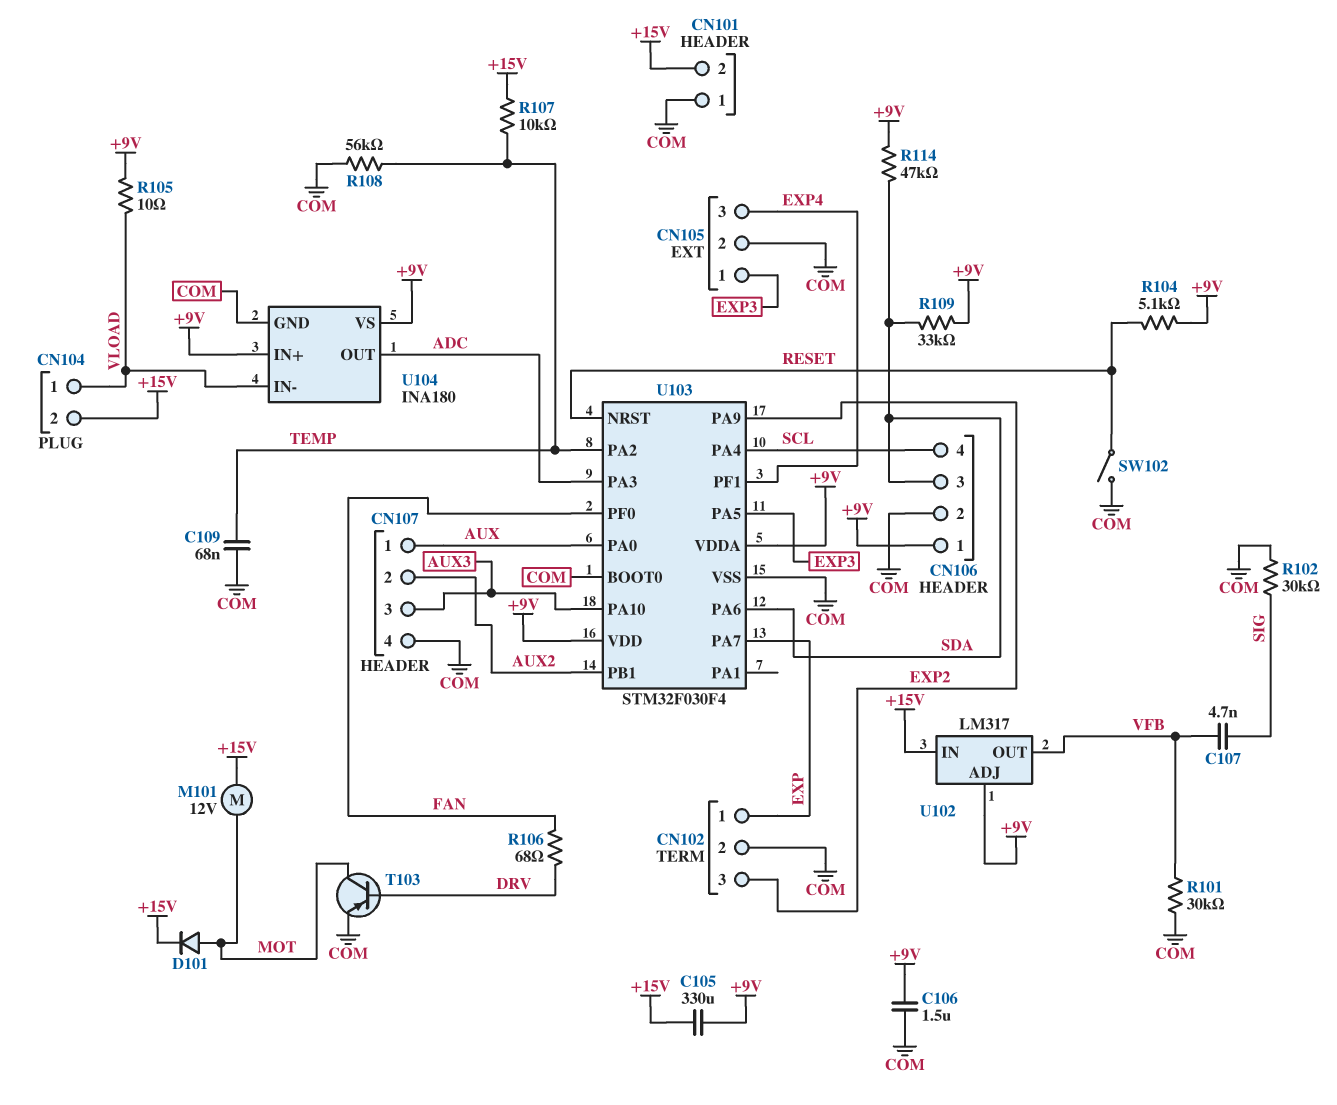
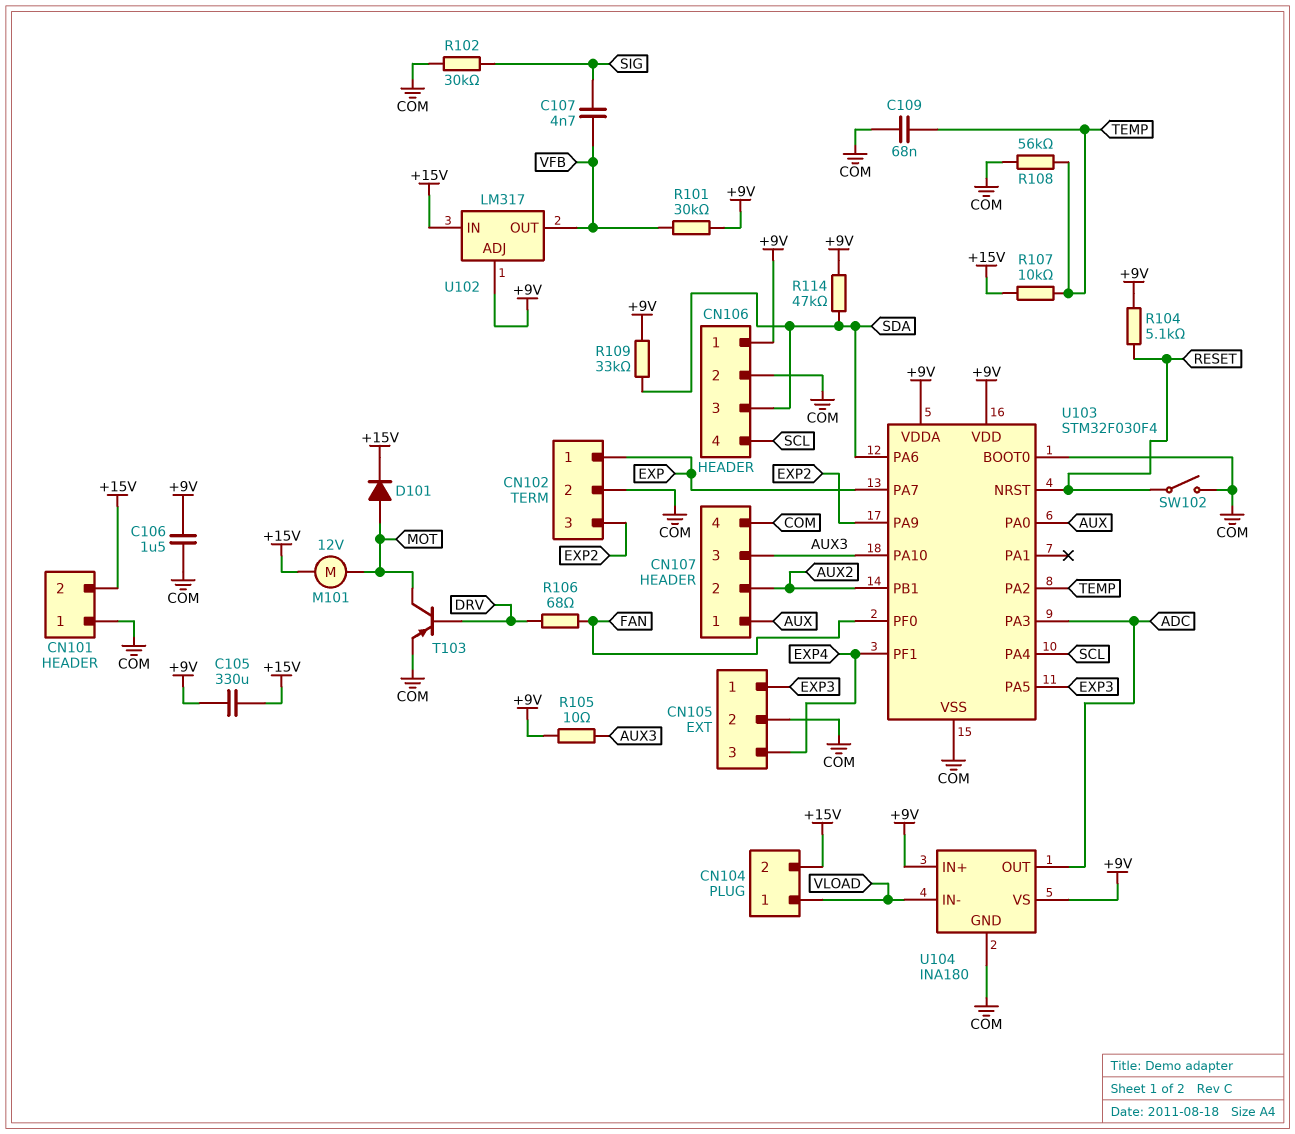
R101: 30k (COM, VFB) -> 30k (+9V, VFB)
R105: 10 (+9V, VLOAD) -> 10 (+9V, AUX3)

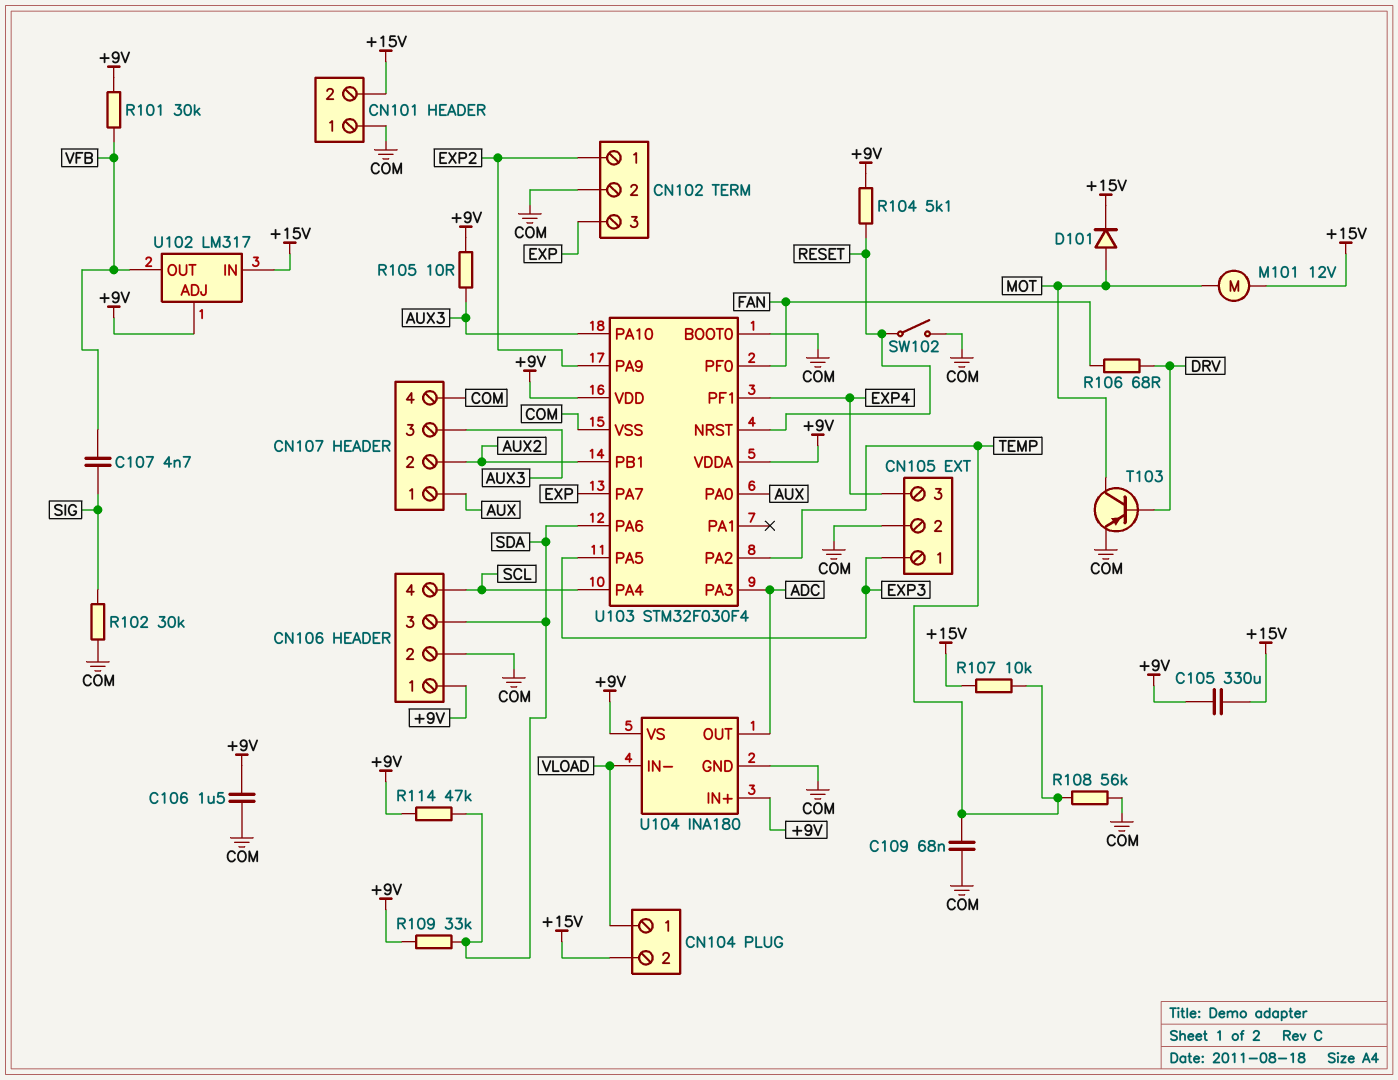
CN102 pin 1: EXP -> EXP2
CN102 pin 3: EXP2 -> EXP

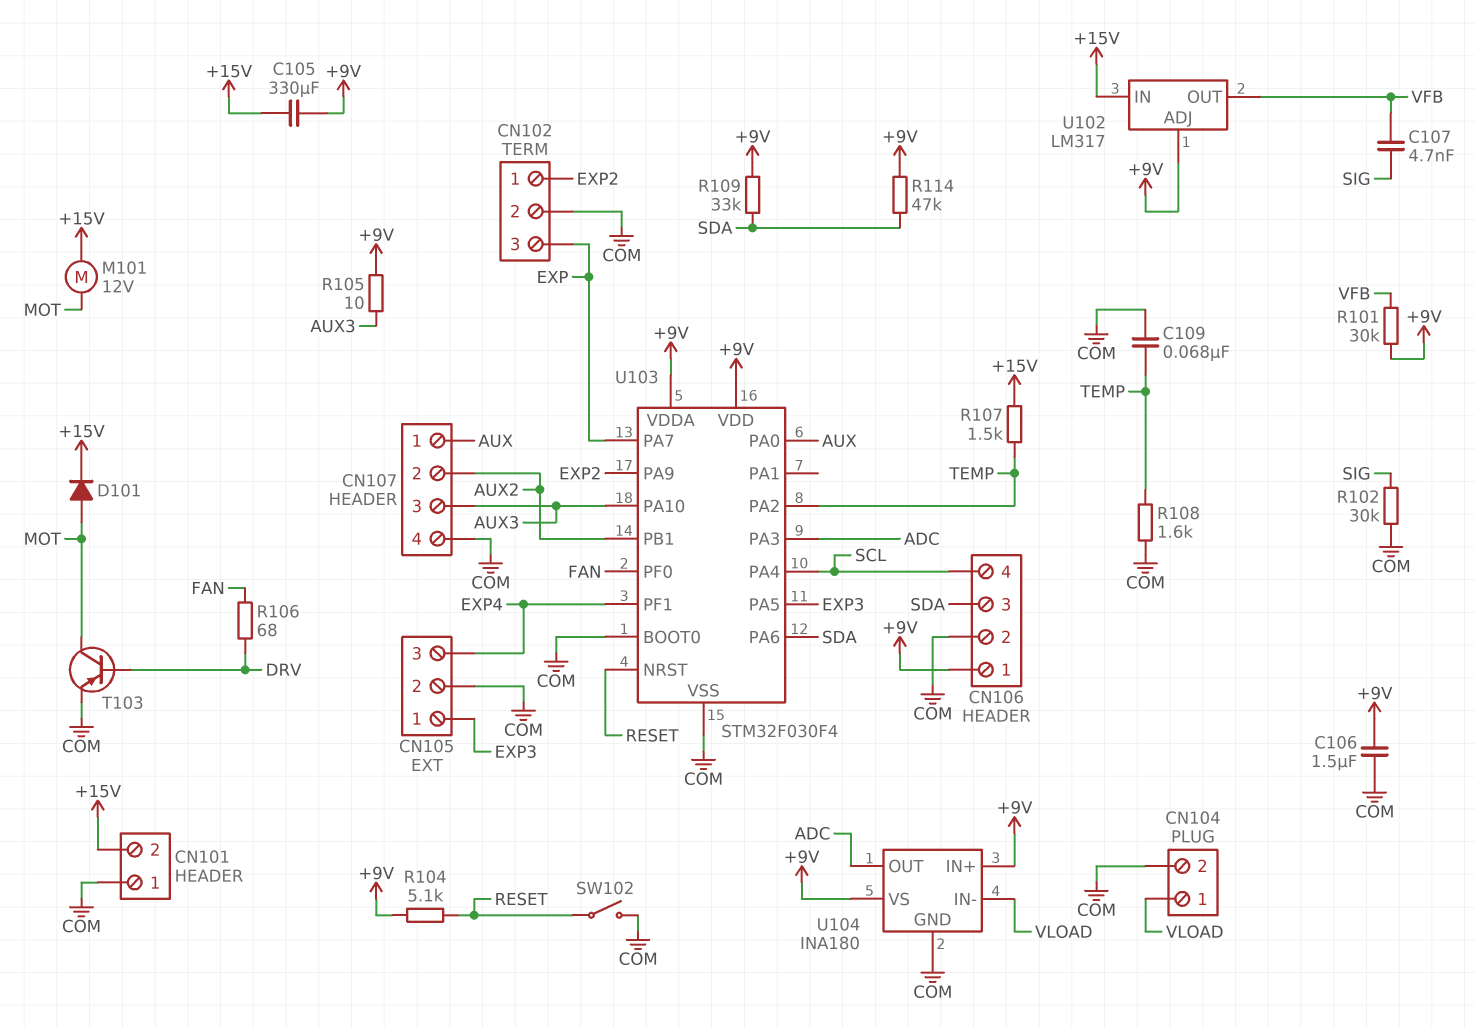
CN104 pin 2: +15V -> COM
R107: 10k (+15V, TEMP) -> 1.5k (+15V, TEMP)
R108: 56k (COM, TEMP) -> 1.6k (COM, TEMP)

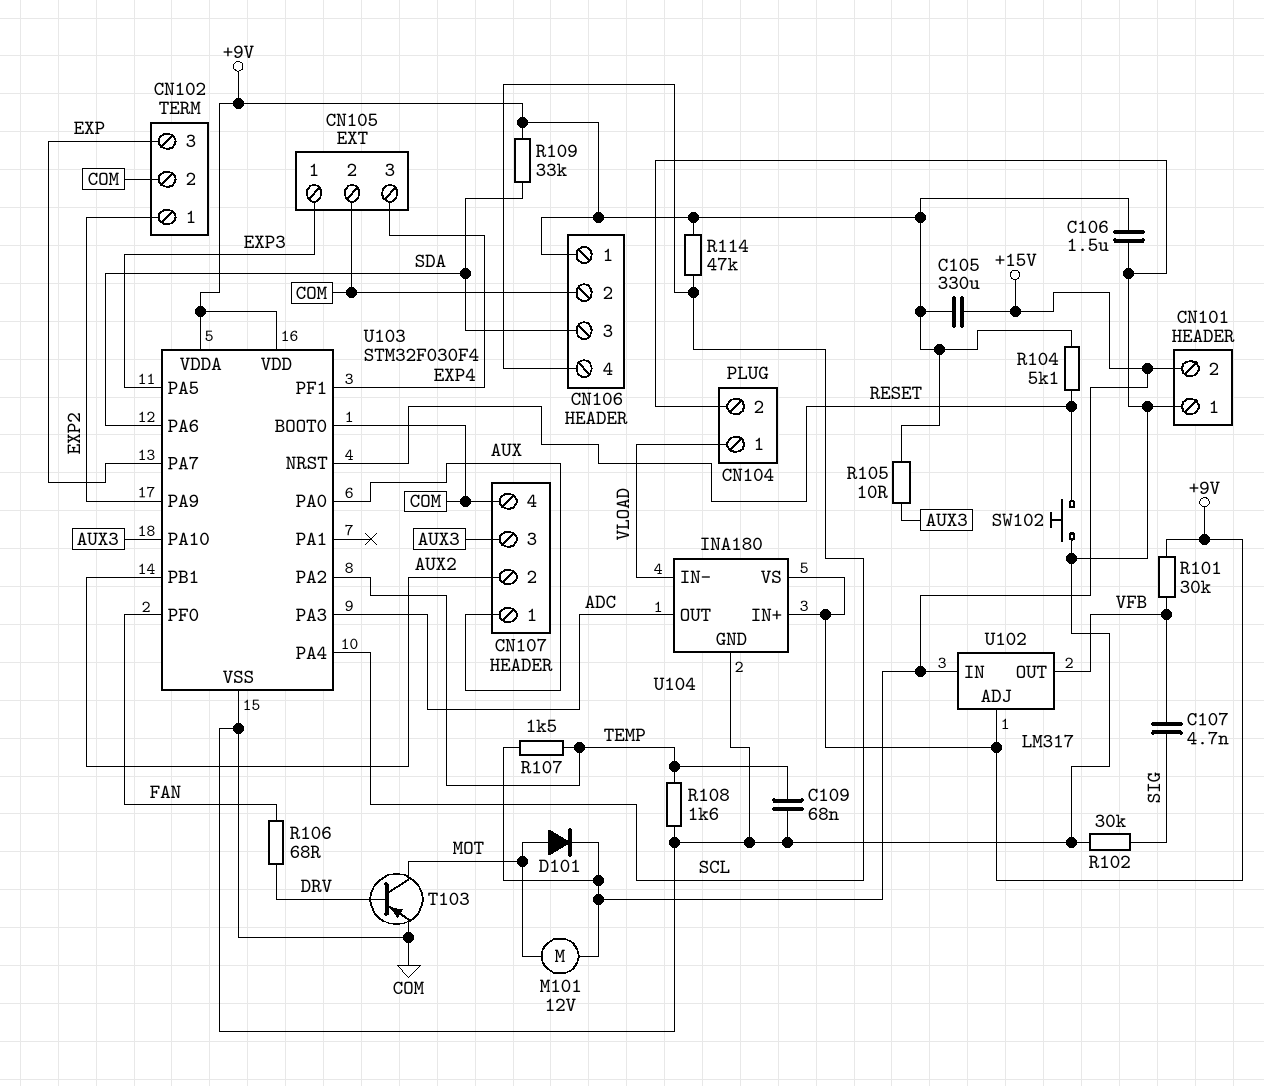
R114: 47k (+9V, SDA) -> 47k (+9V, SCL)
SW102: switch (COM, RESET) -> button (COM, RESET)

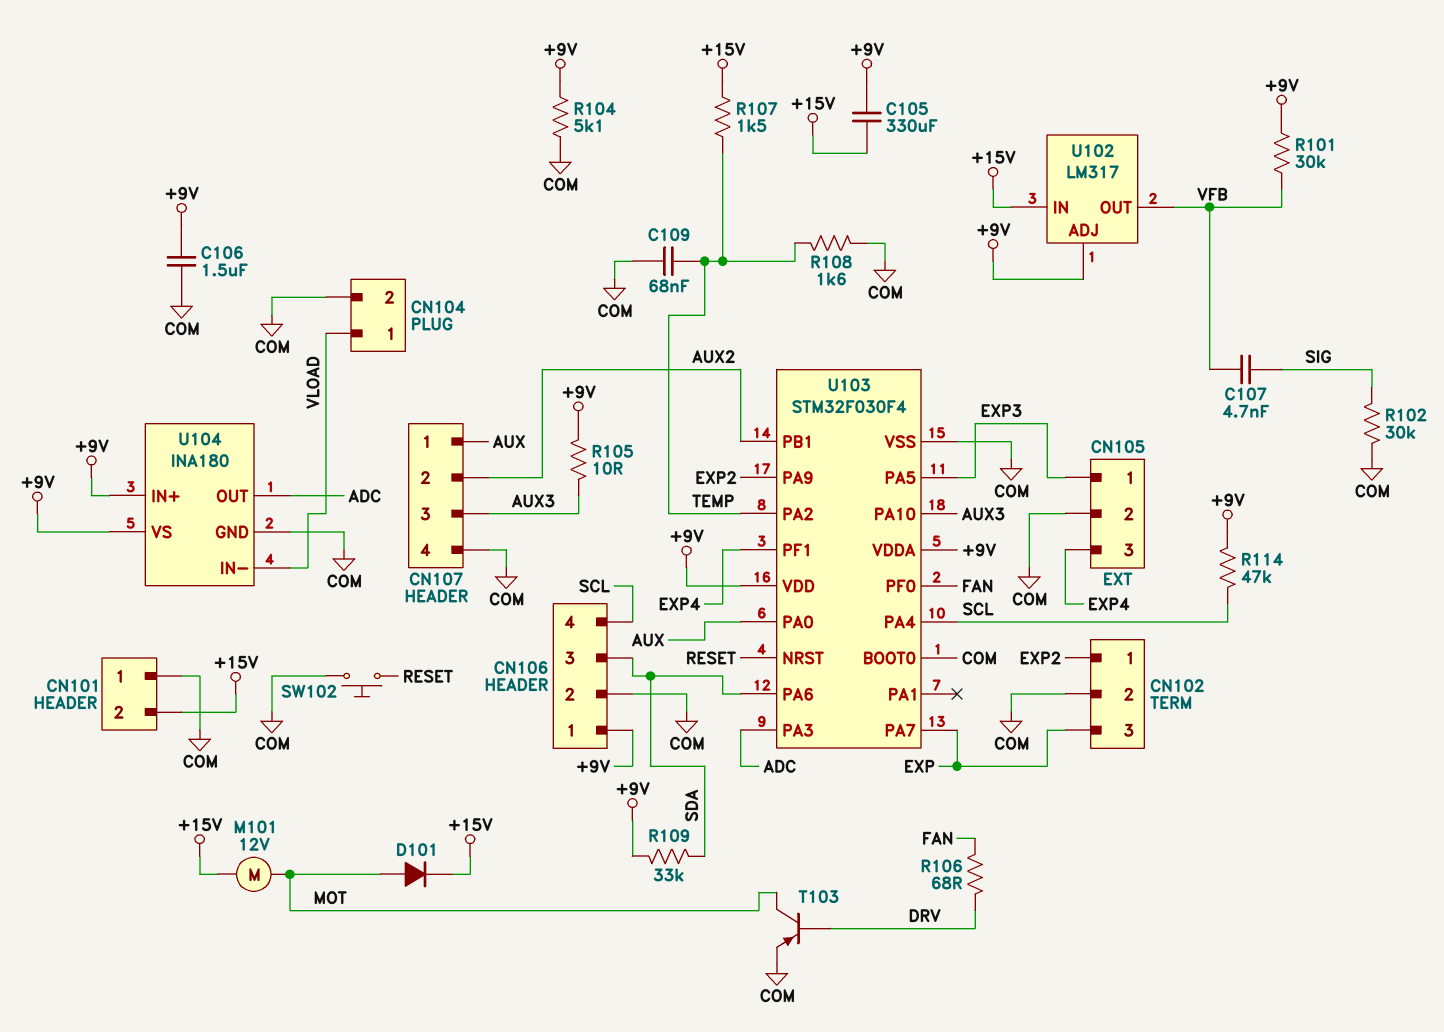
R104: 5.1k (+9V, RESET) -> 5.1k (+9V, COM)

